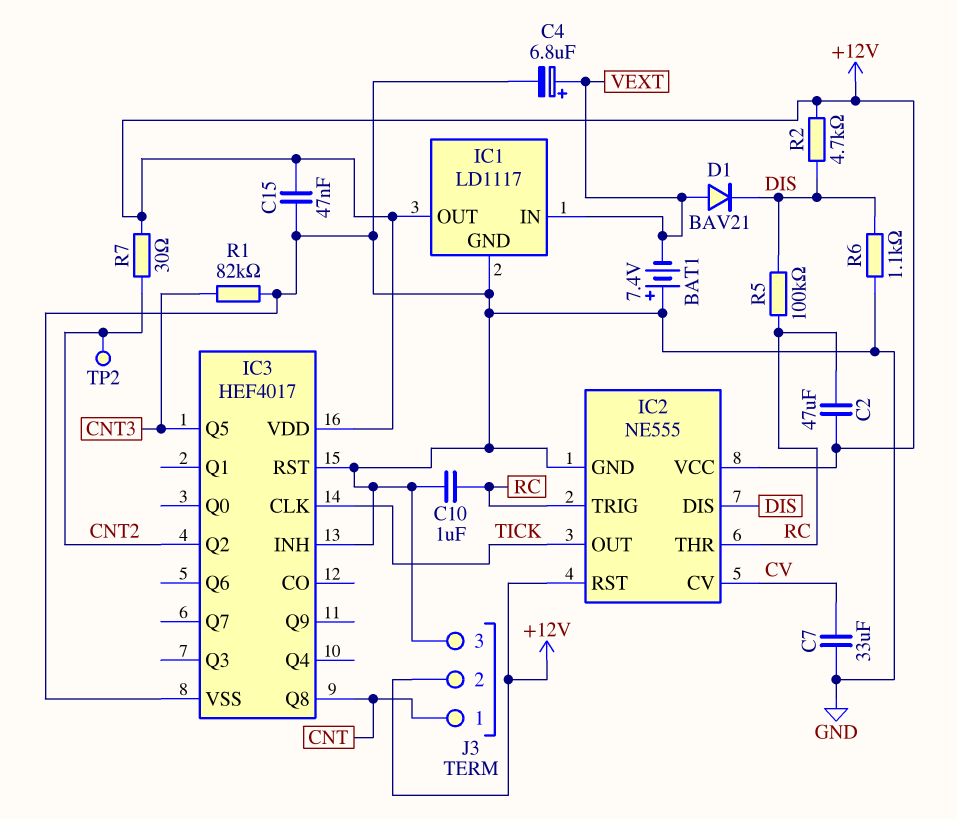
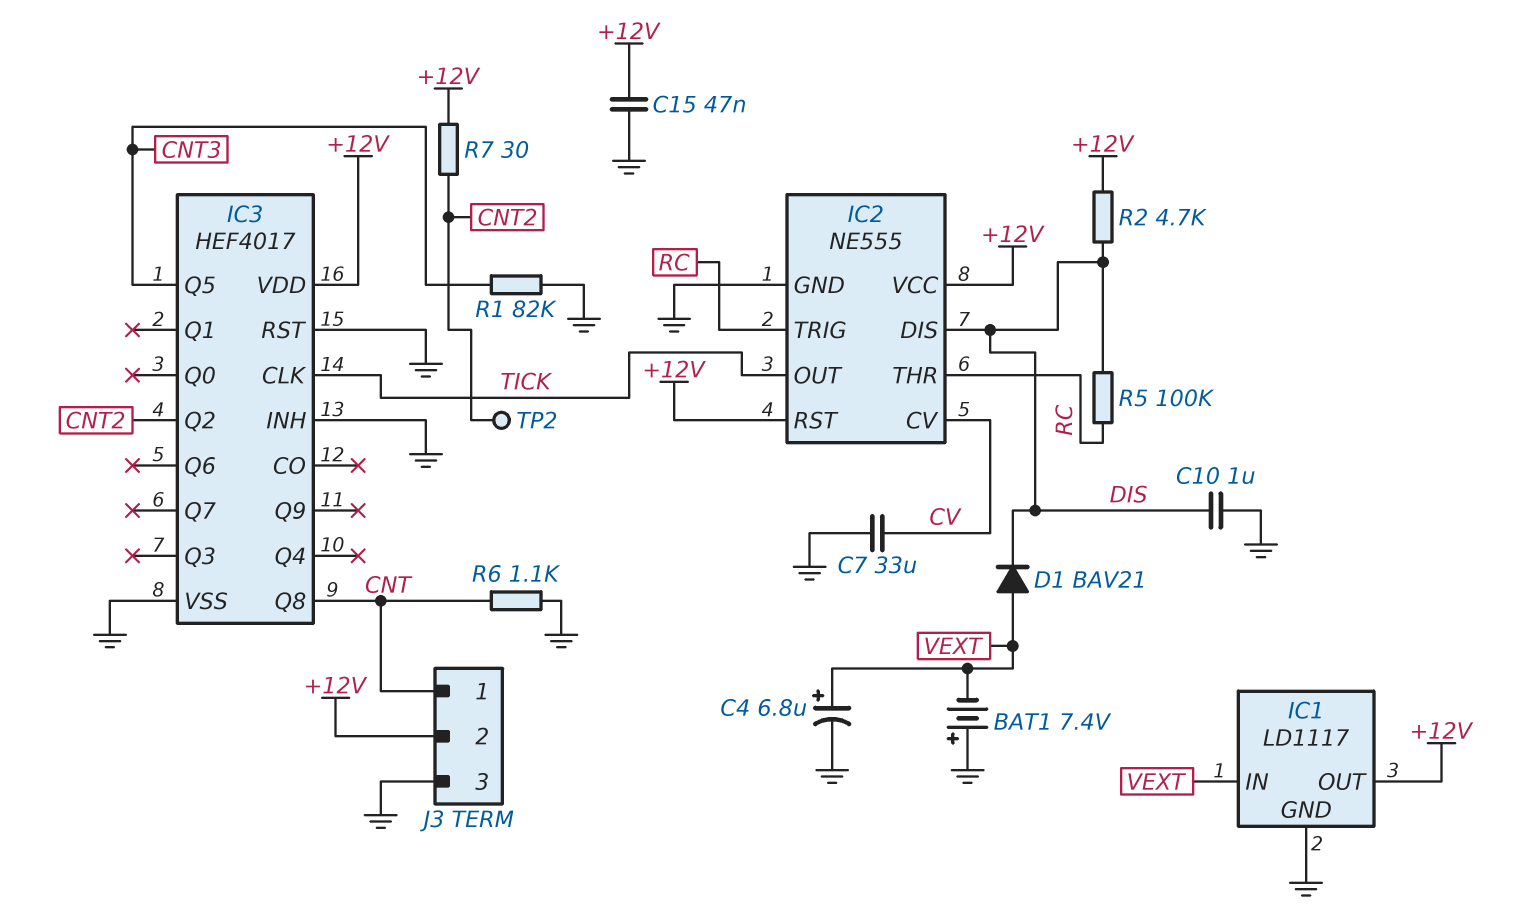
C2: 47uF (+12V, RC) -> none
C10: 1uF (GND, RC) -> 1uF (DIS, GND)
R6: 1.1k (DIS, GND) -> 1.1k (CNT, GND)

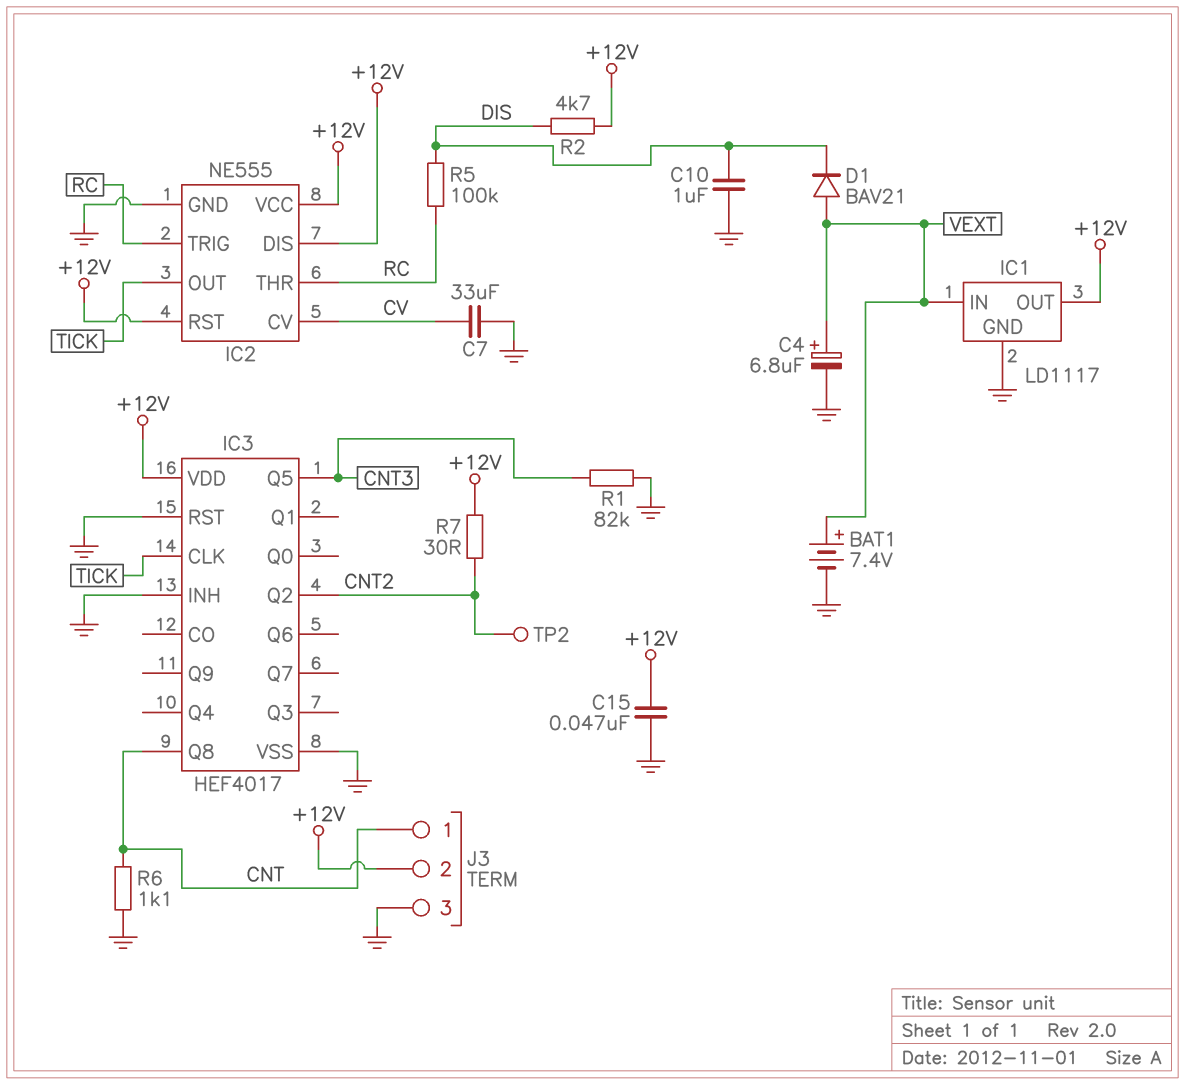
BAT1: 7.4V (plus GND, minus VEXT) -> 7.4V (plus VEXT, minus GND)
IC2 pin DIS: DIS -> +12V

